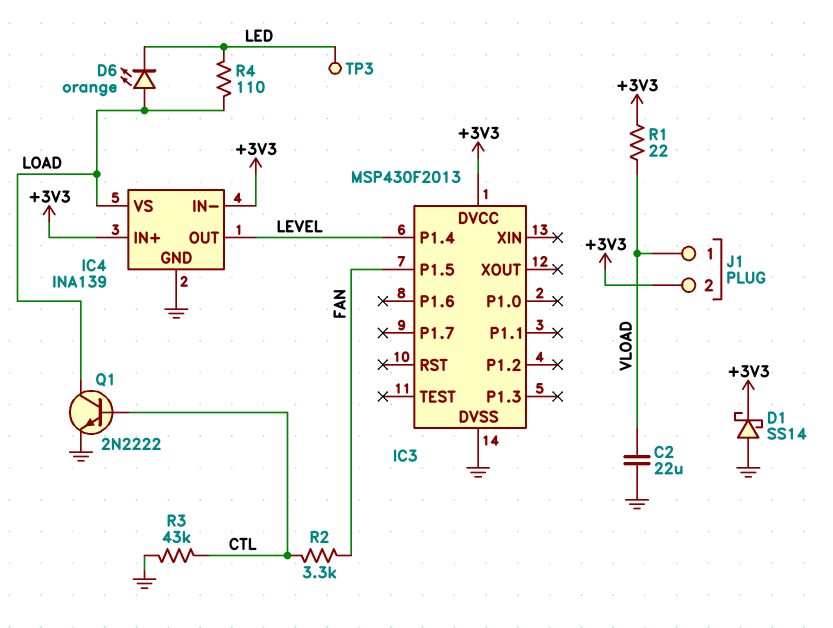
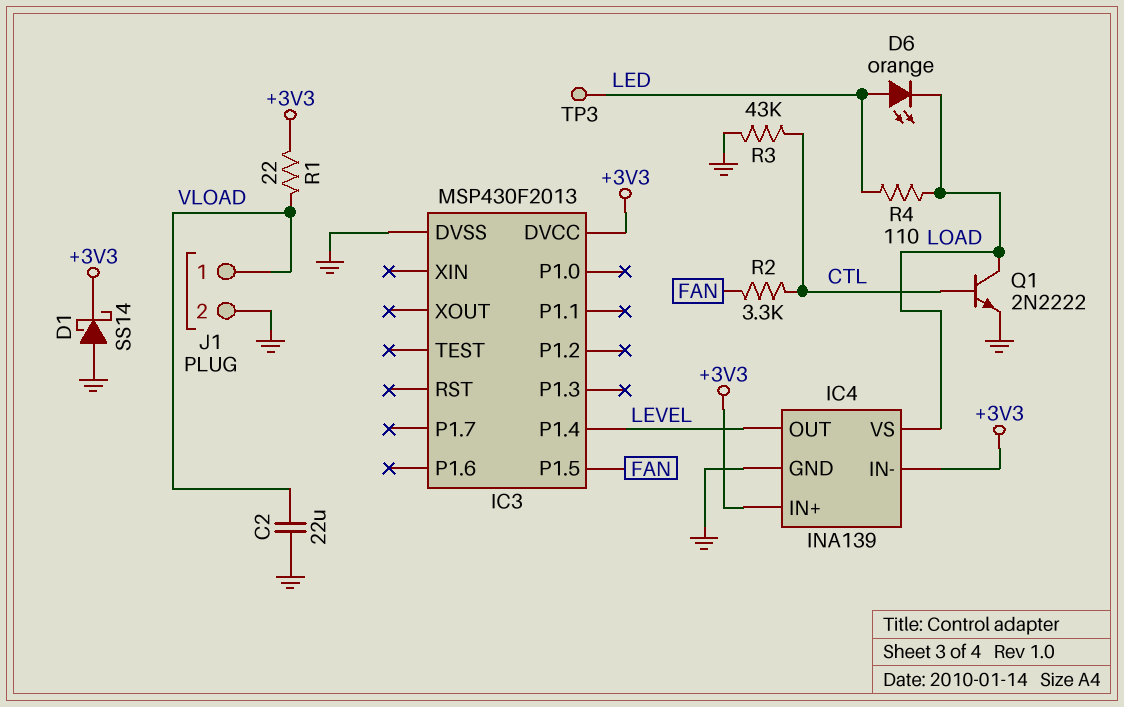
D6: LED orange (A LOAD, K LED) -> LED orange (A LED, K LOAD)
J1 pin 2: +3V3 -> GND

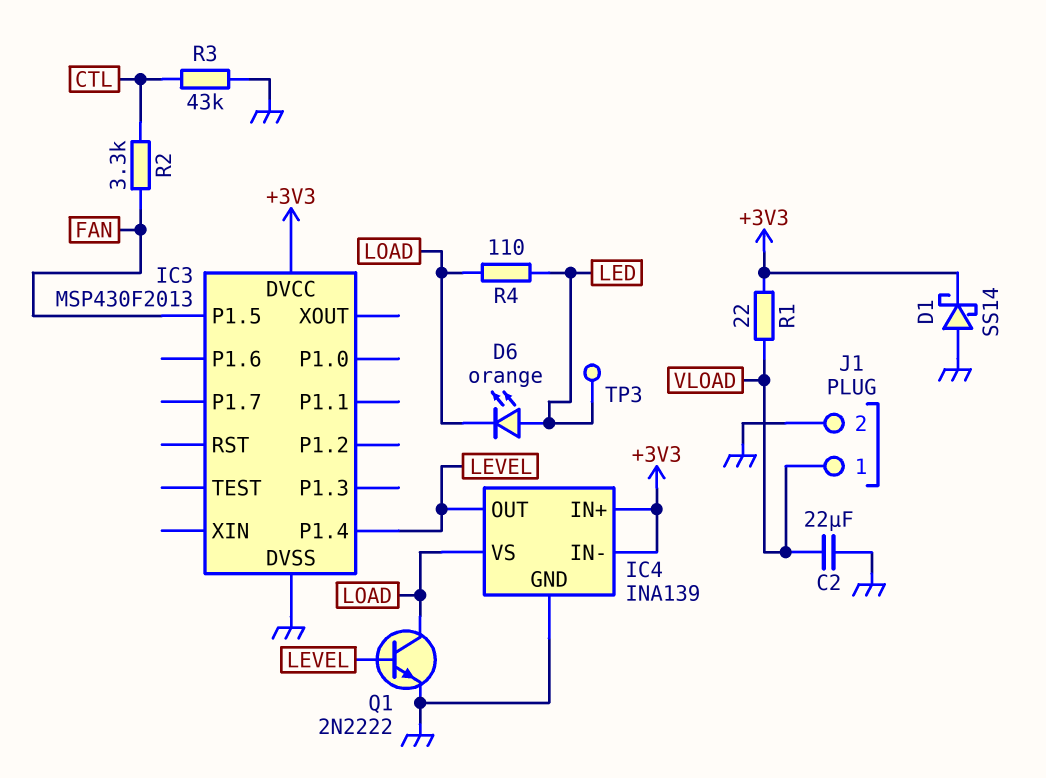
Q1: NPN 2N2222 (B CTL, C LOAD, E GND) -> NPN 2N2222 (B LEVEL, C LOAD, E GND)

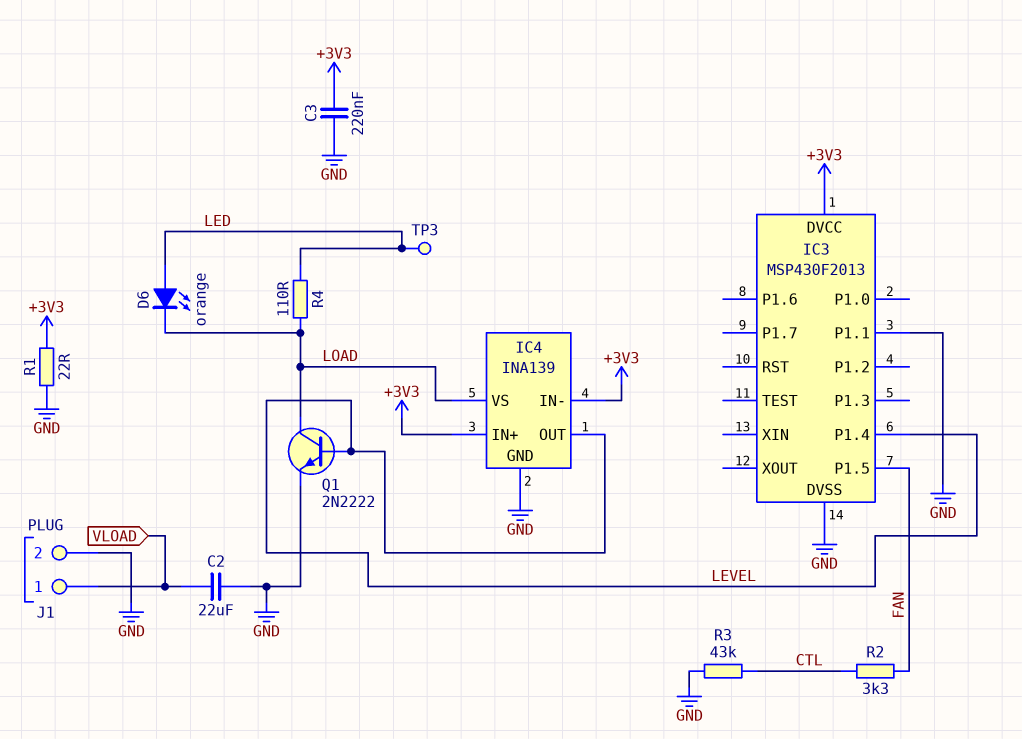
C3: none -> 220nF (+3V3, GND)
D1: schottky SS14 (A GND, K +3V3) -> none
IC3 pin P1.1: none -> GND
R1: 22 (+3V3, VLOAD) -> 22 (+3V3, GND)

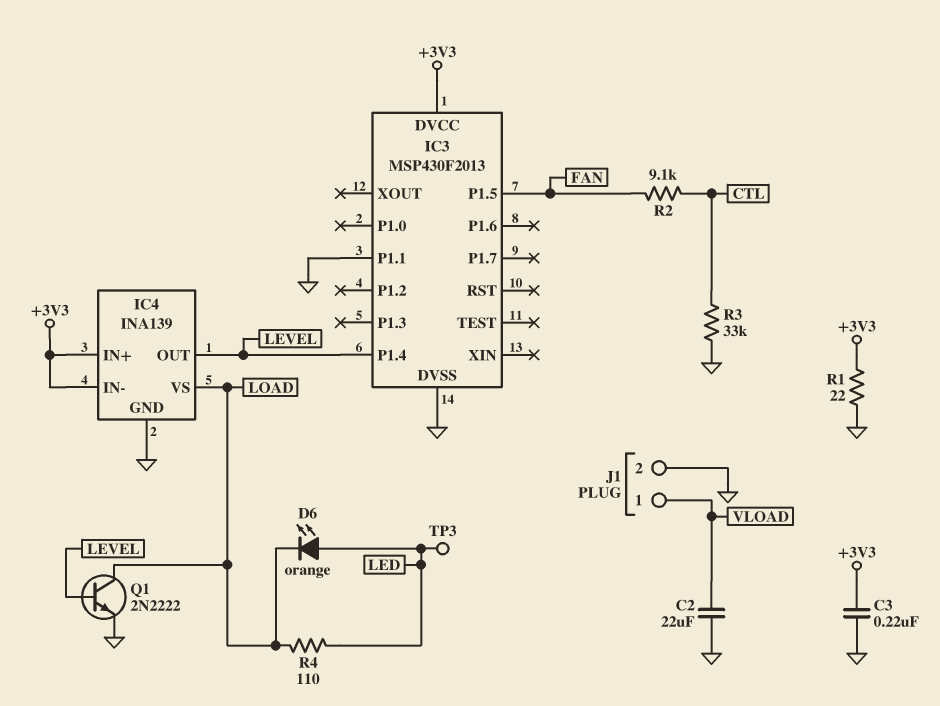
R2: 3.3k (CTL, FAN) -> 9.1k (CTL, FAN)
R3: 43k (CTL, GND) -> 33k (CTL, GND)

